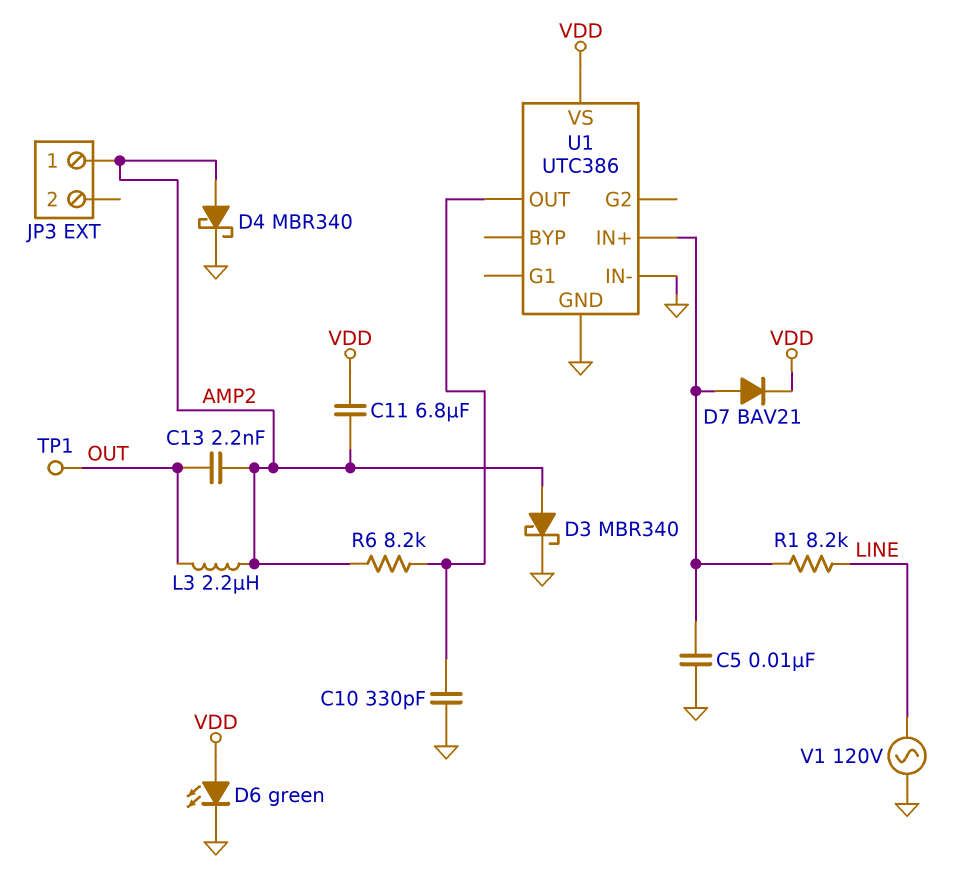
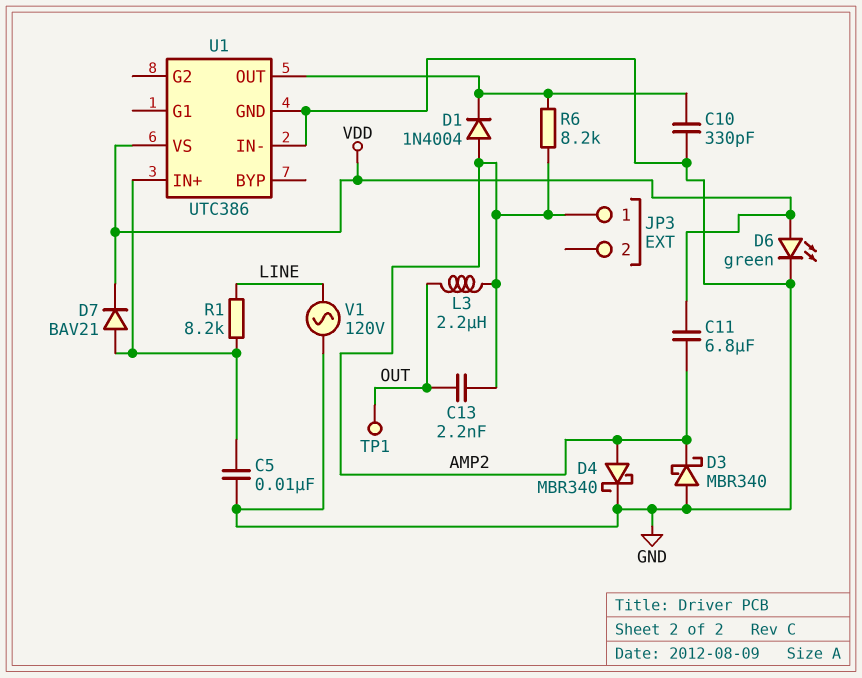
D1: none -> diode 1N4004 (A AMP2, K U1/OUT)
D3: schottky MBR340 (A AMP2, K GND) -> schottky MBR340 (A GND, K AMP2)

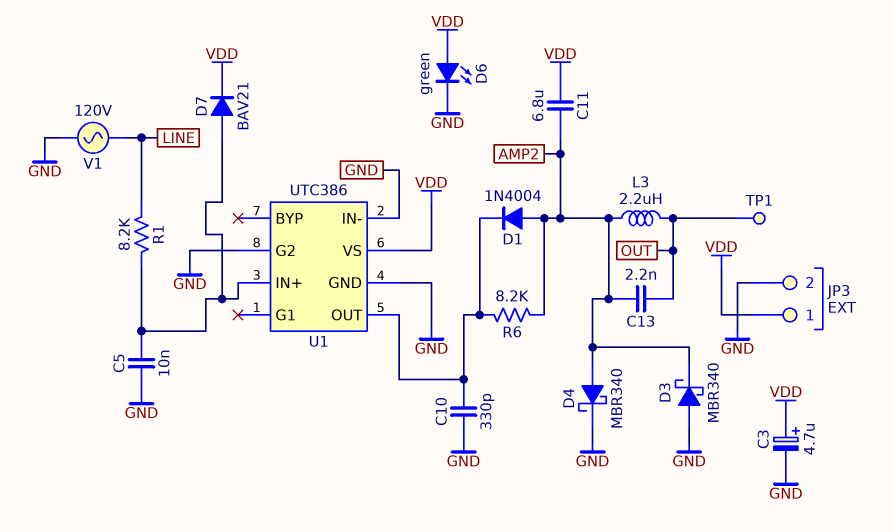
C3: none -> 4.7uF (plus VDD, minus GND)
JP3 pin 1: AMP2 -> VDD
JP3 pin 2: none -> GND
U1 pin G2: none -> GND

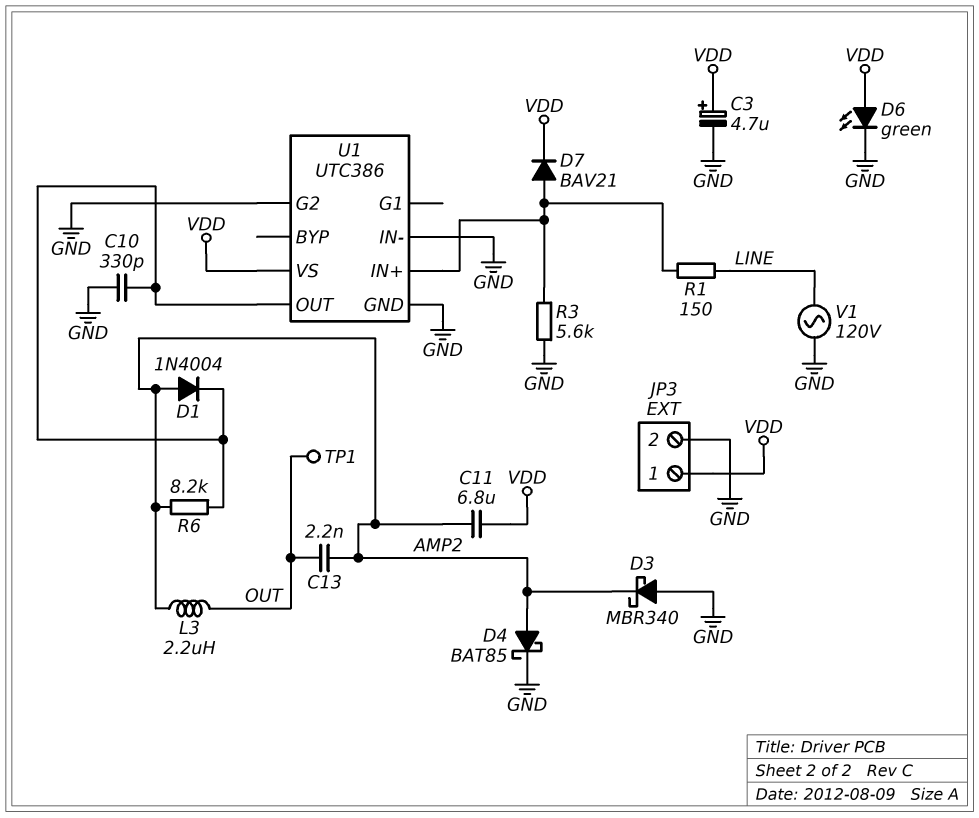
C5: 10nF (GND, U1/IN+) -> none
D4: schottky MBR340 (A AMP2, K GND) -> schottky BAT85 (A AMP2, K GND)
R1: 8.2k (LINE, U1/IN+) -> 150 (LINE, U1/IN+)
R3: none -> 5.6k (GND, U1/IN+)

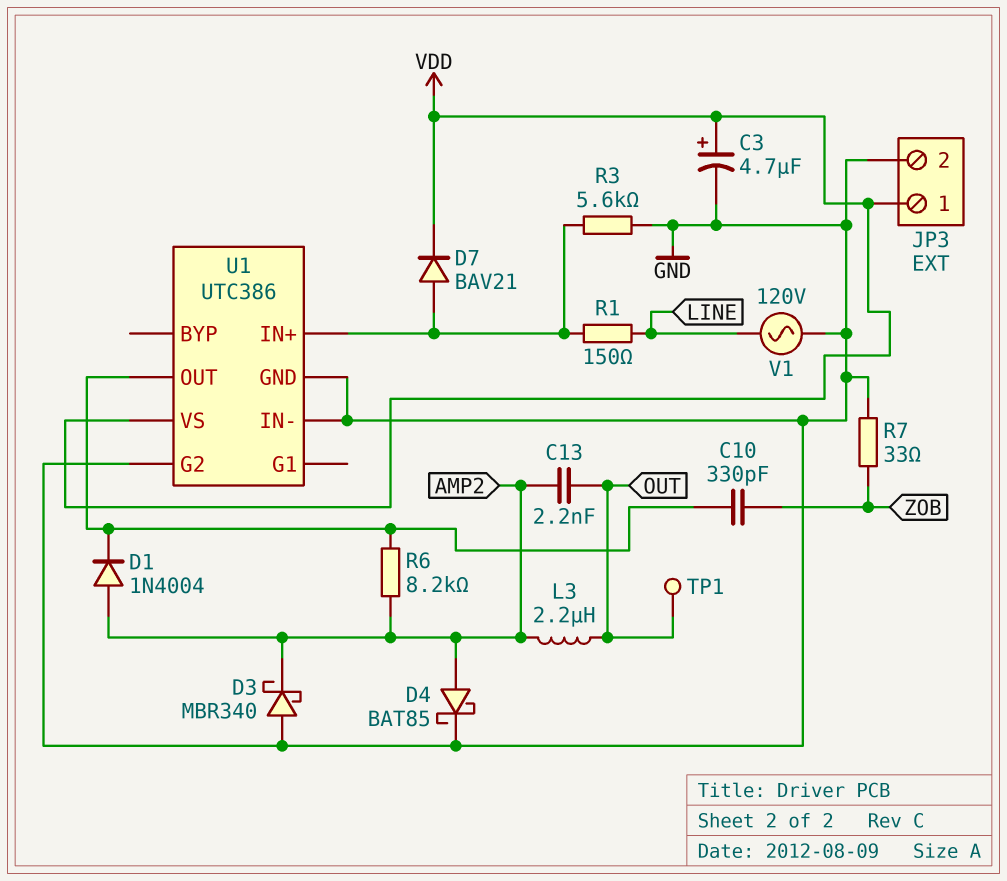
C10: 330pF (GND, U1/OUT) -> 330pF (U1/OUT, ZOB)
C11: 6.8uF (AMP2, VDD) -> none
D6: LED green (A VDD, K GND) -> none
R7: none -> 33 (GND, ZOB)

